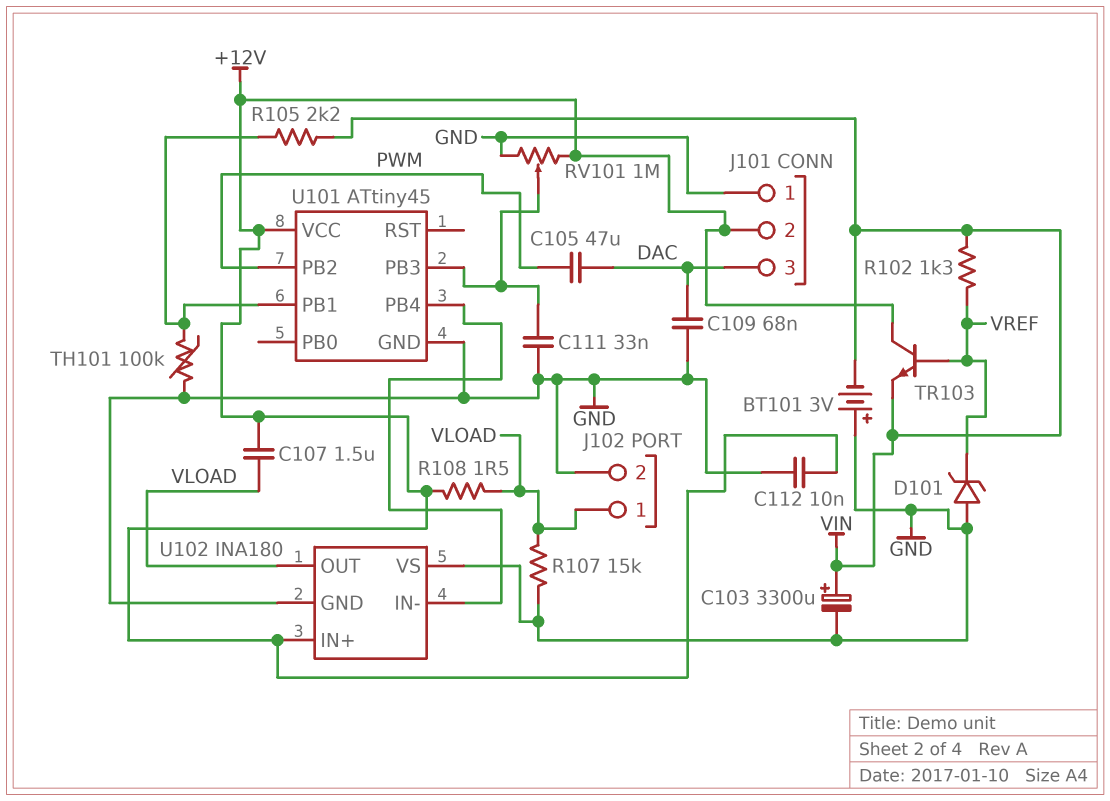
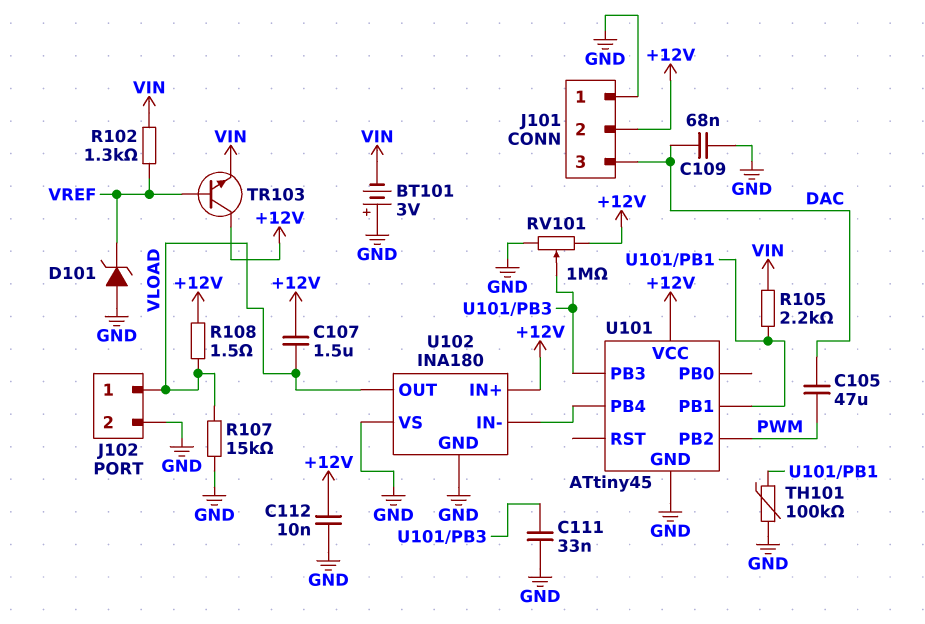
C103: 3300uF (plus VIN, minus GND) -> none

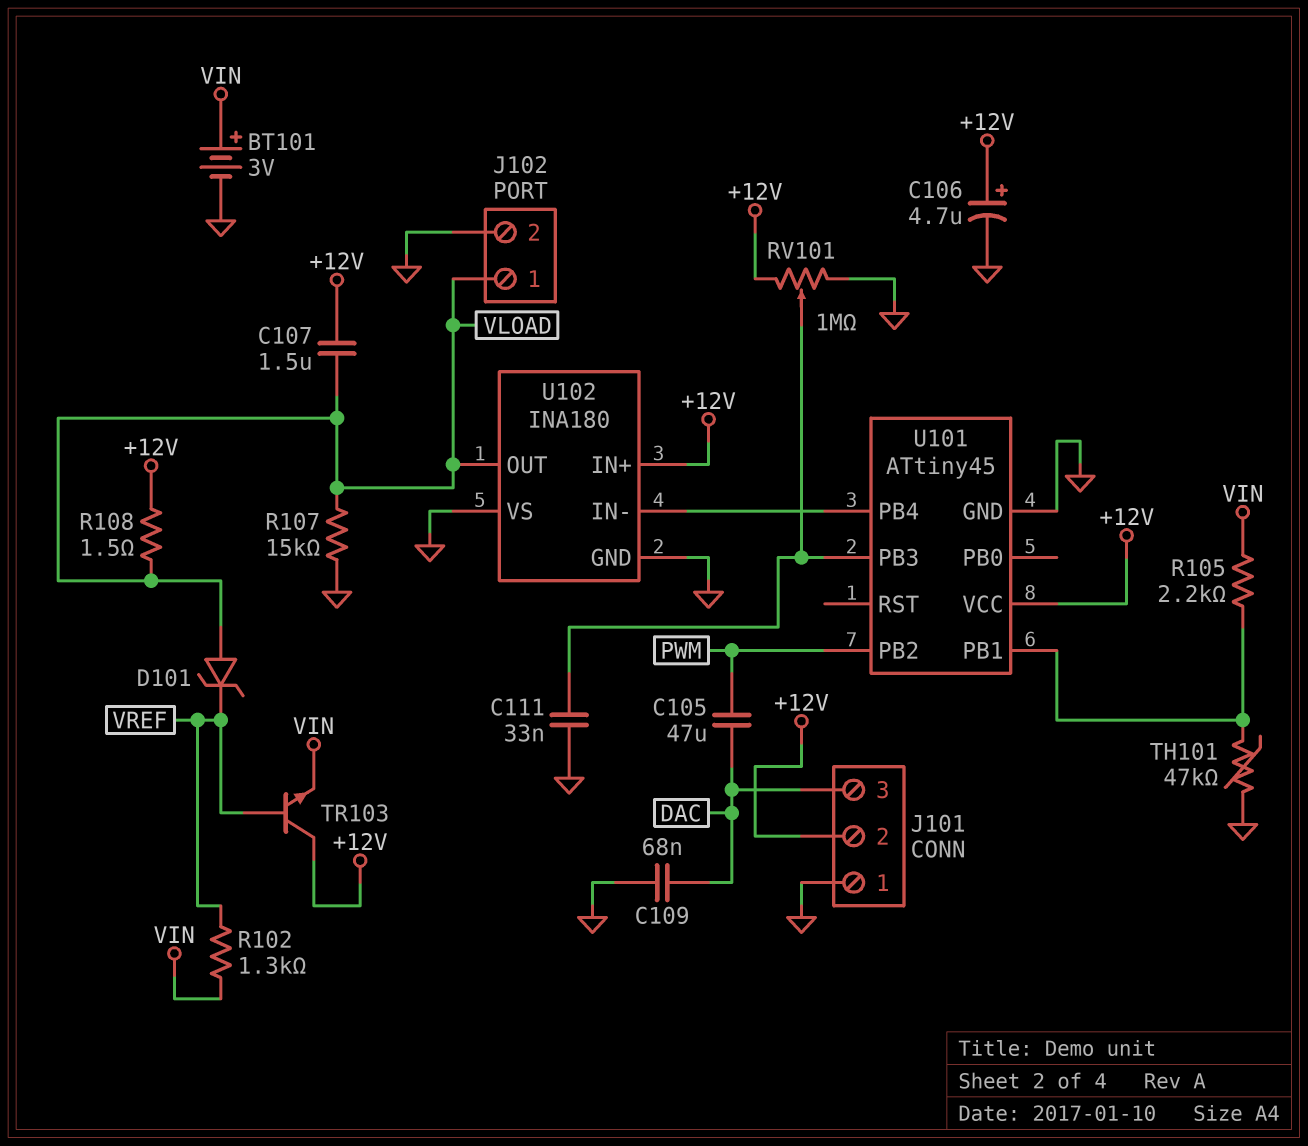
BT101: 3V (plus GND, minus VIN) -> 3V (plus VIN, minus GND)
C106: none -> 4.7uF (plus +12V, minus GND)
C112: 10nF (+12V, GND) -> none
D101: zener (A GND, K VREF) -> zener (A VLOAD, K VREF)
TH101: 100k (GND, U101/PB1) -> 47k (GND, U101/PB1)

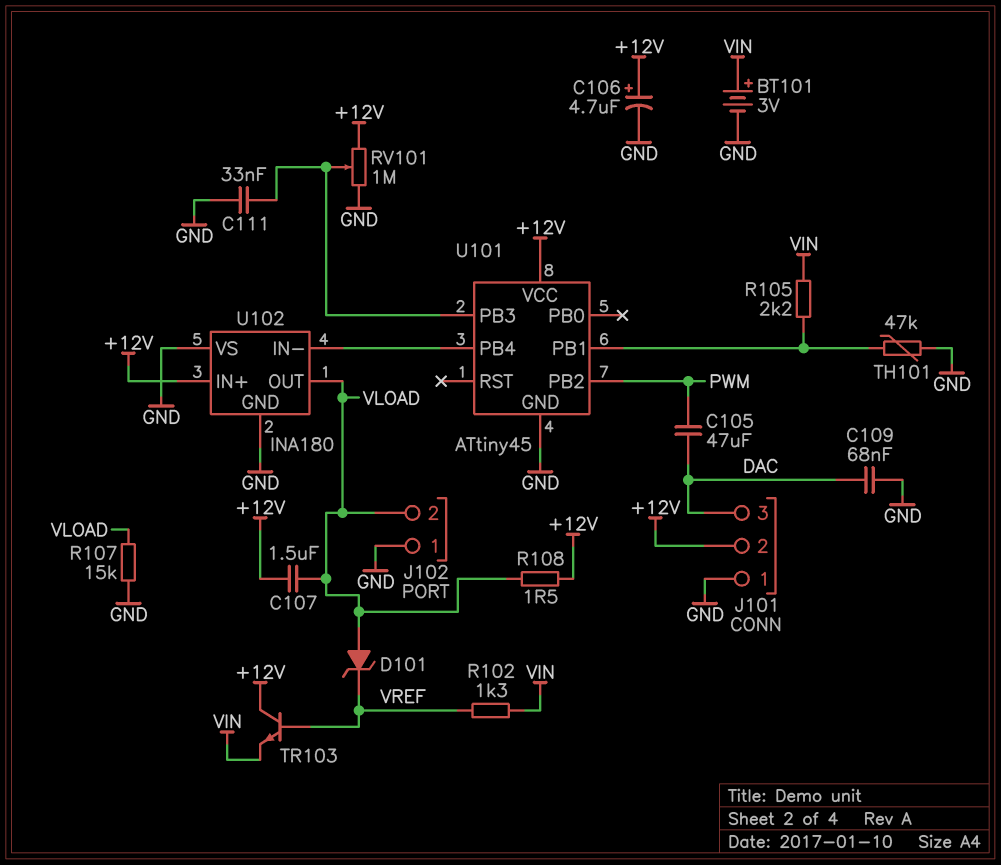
J102 pin 1: VLOAD -> GND
J102 pin 2: GND -> VLOAD

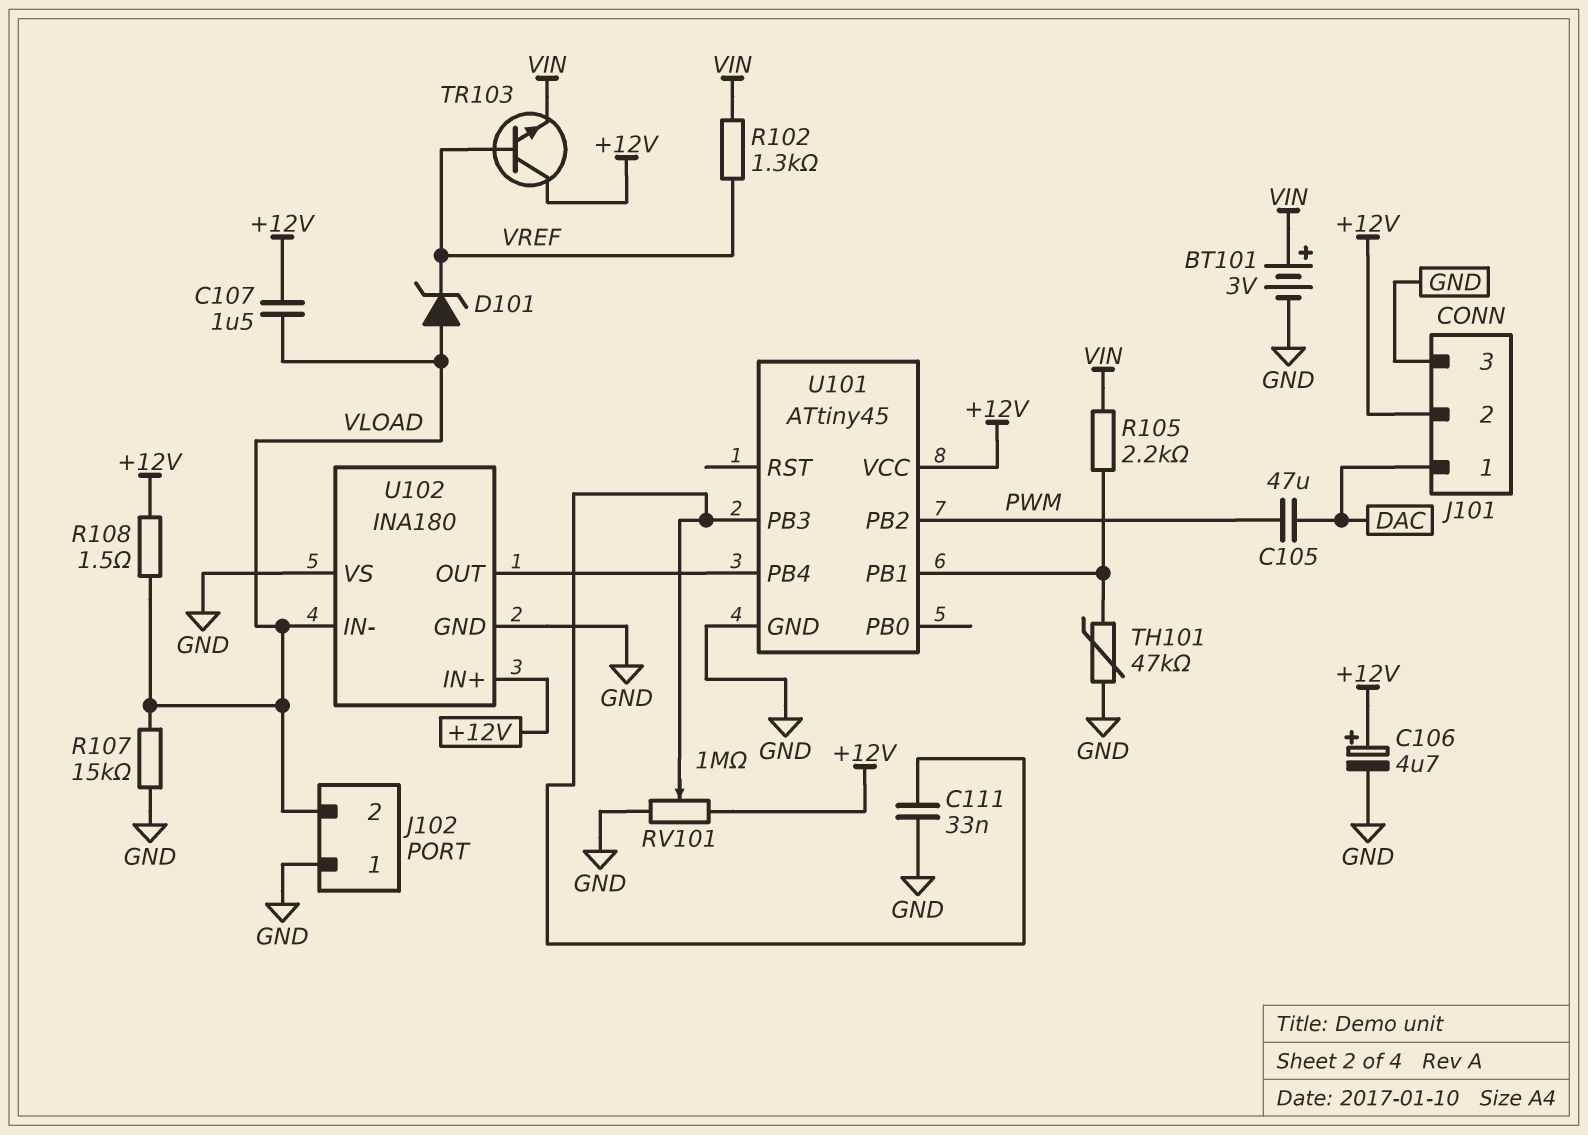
C109: 68nF (DAC, GND) -> none
J101 pin 1: GND -> DAC
J101 pin 3: DAC -> GND
U102 pin IN-: U101/PB4 -> VLOAD
U102 pin OUT: VLOAD -> U101/PB4

